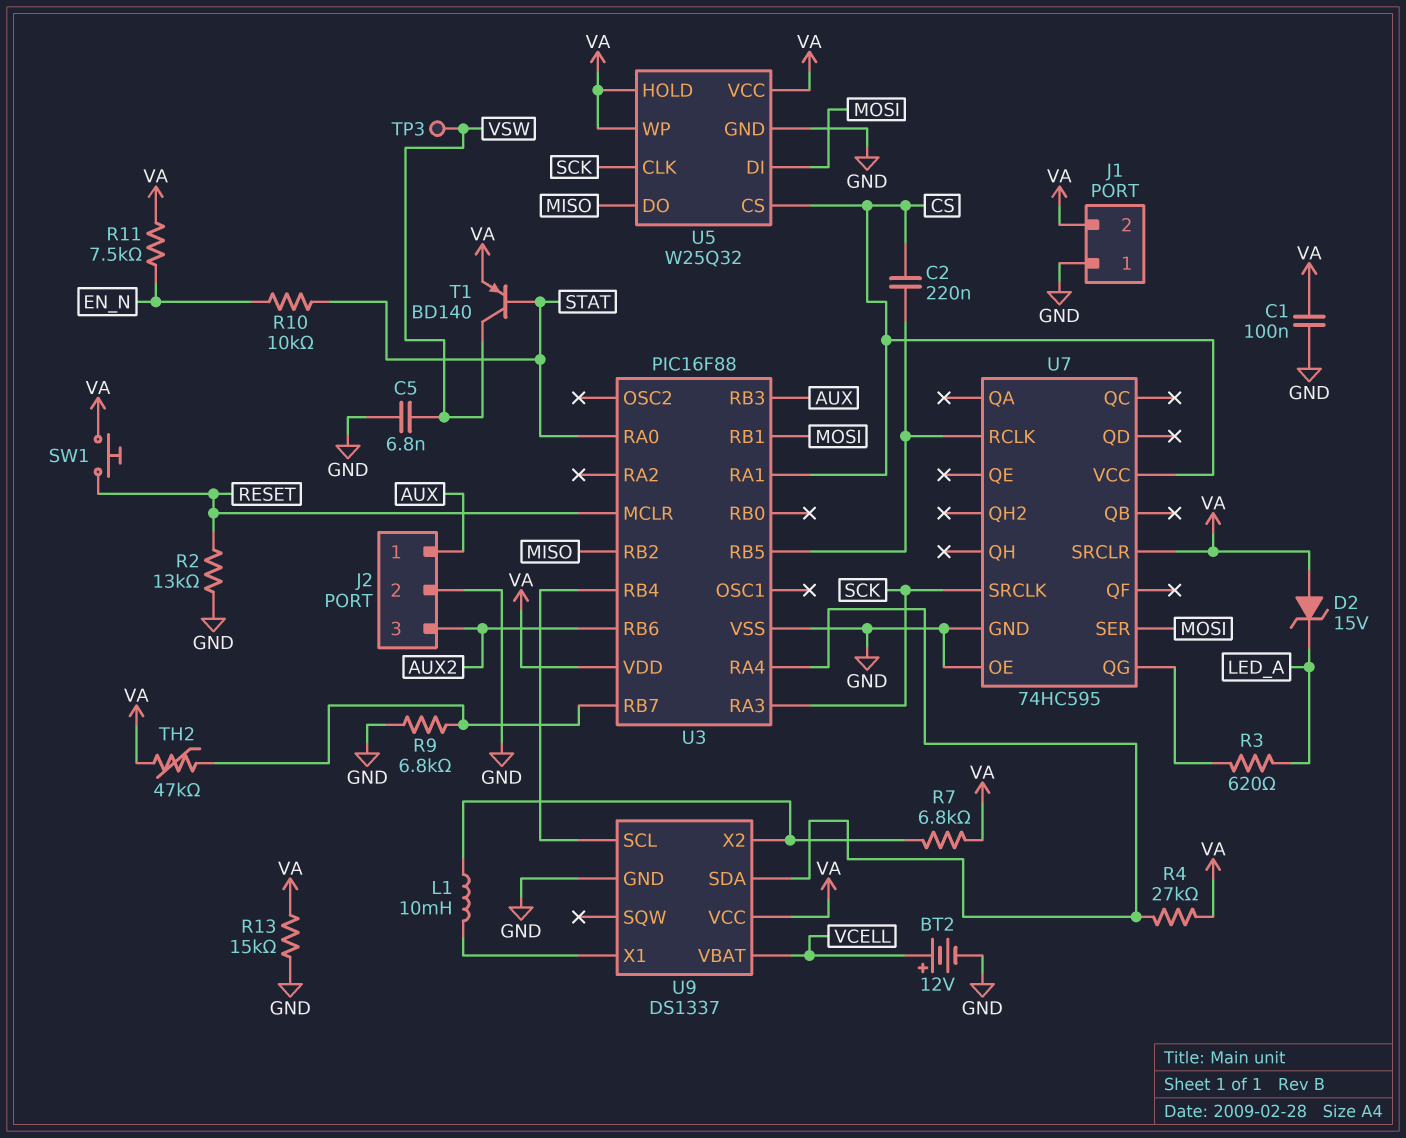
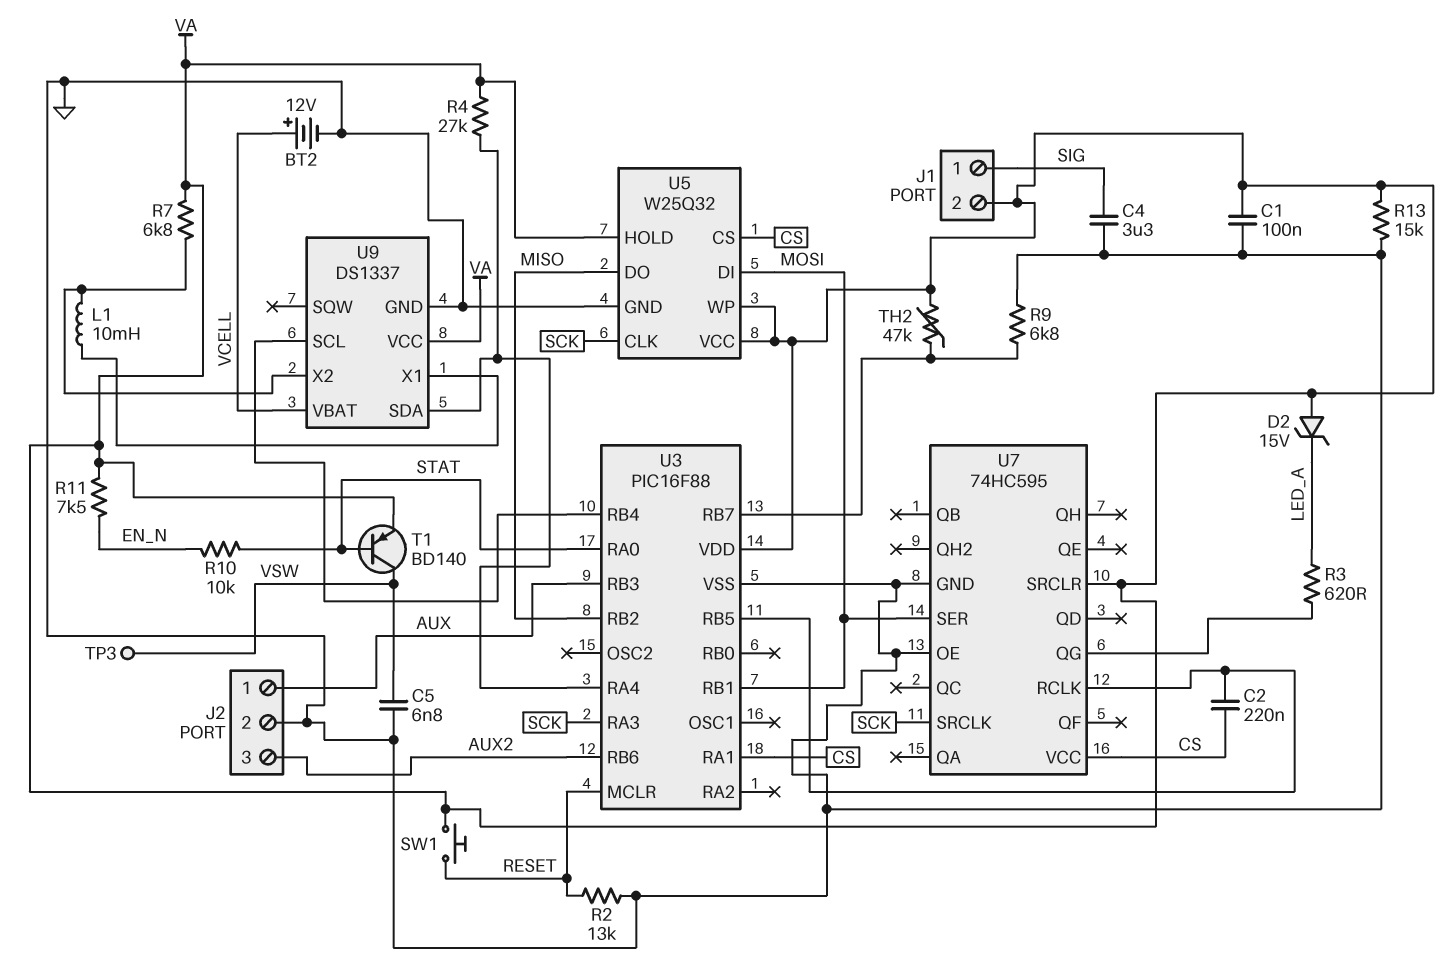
C4: none -> 3.3uF (GND, SIG)
J1 pin 1: GND -> SIG

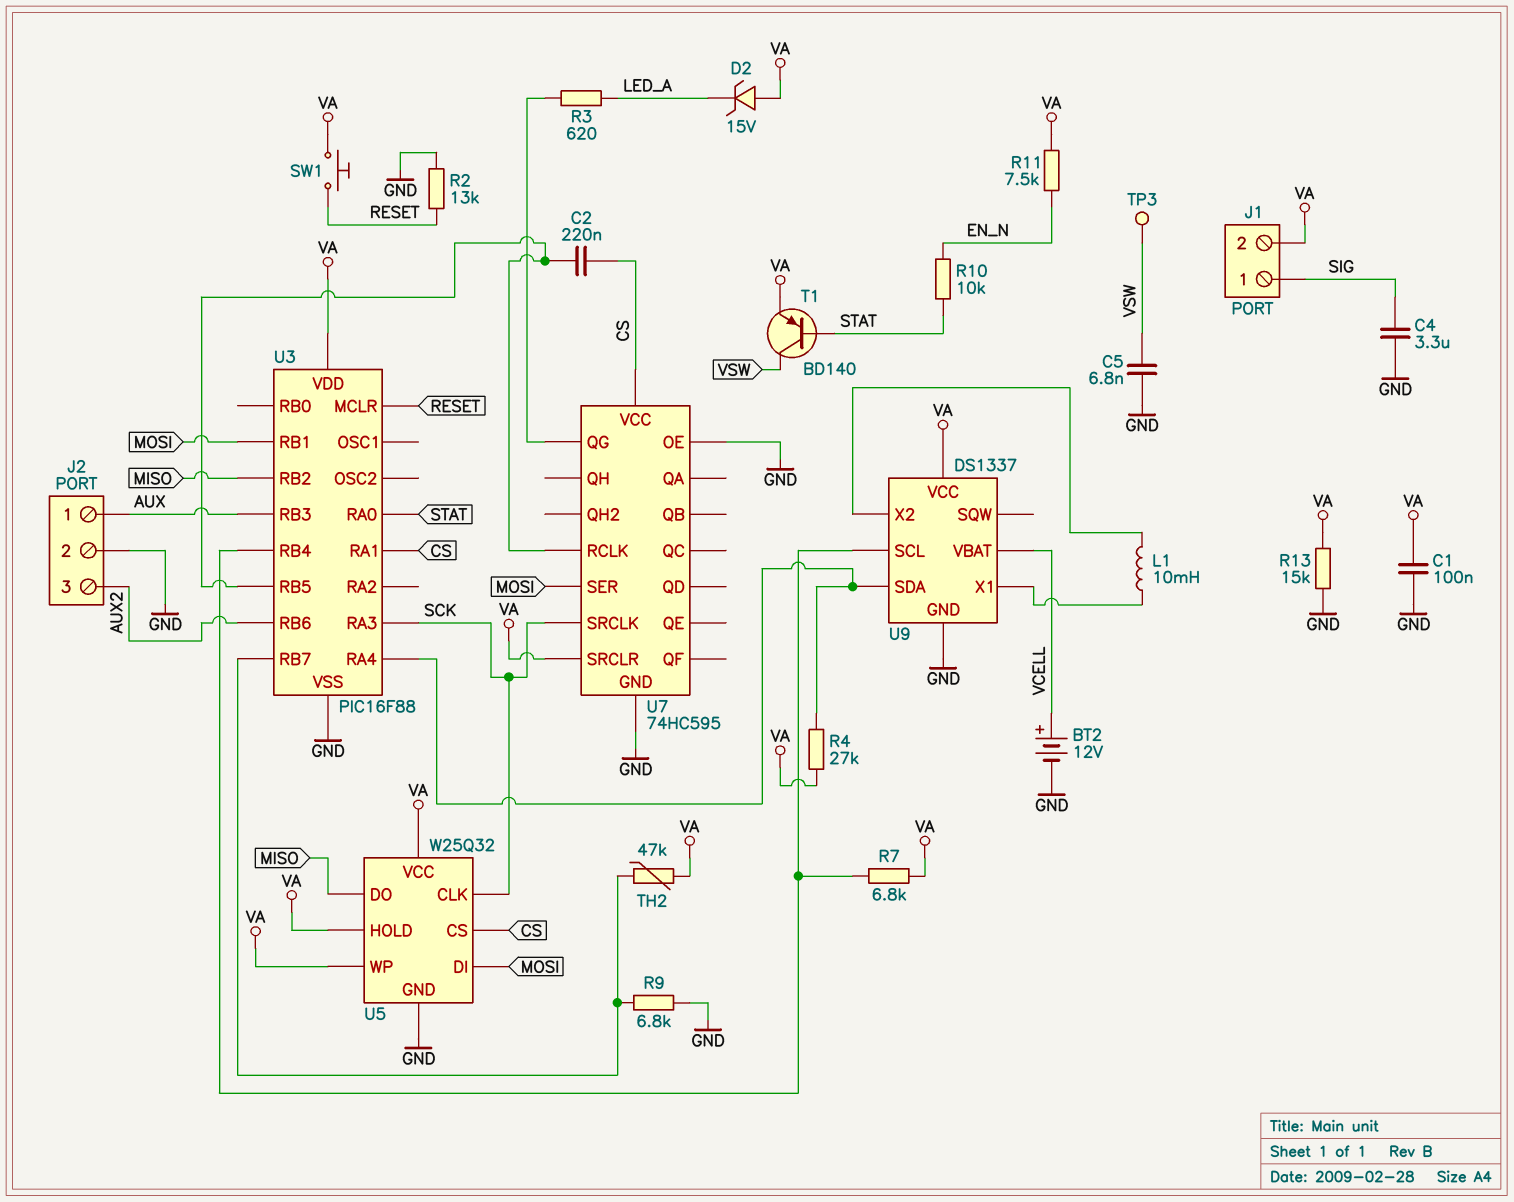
R7: 6.8k (U9/X2, VA) -> 6.8k (U3/RB4, VA)

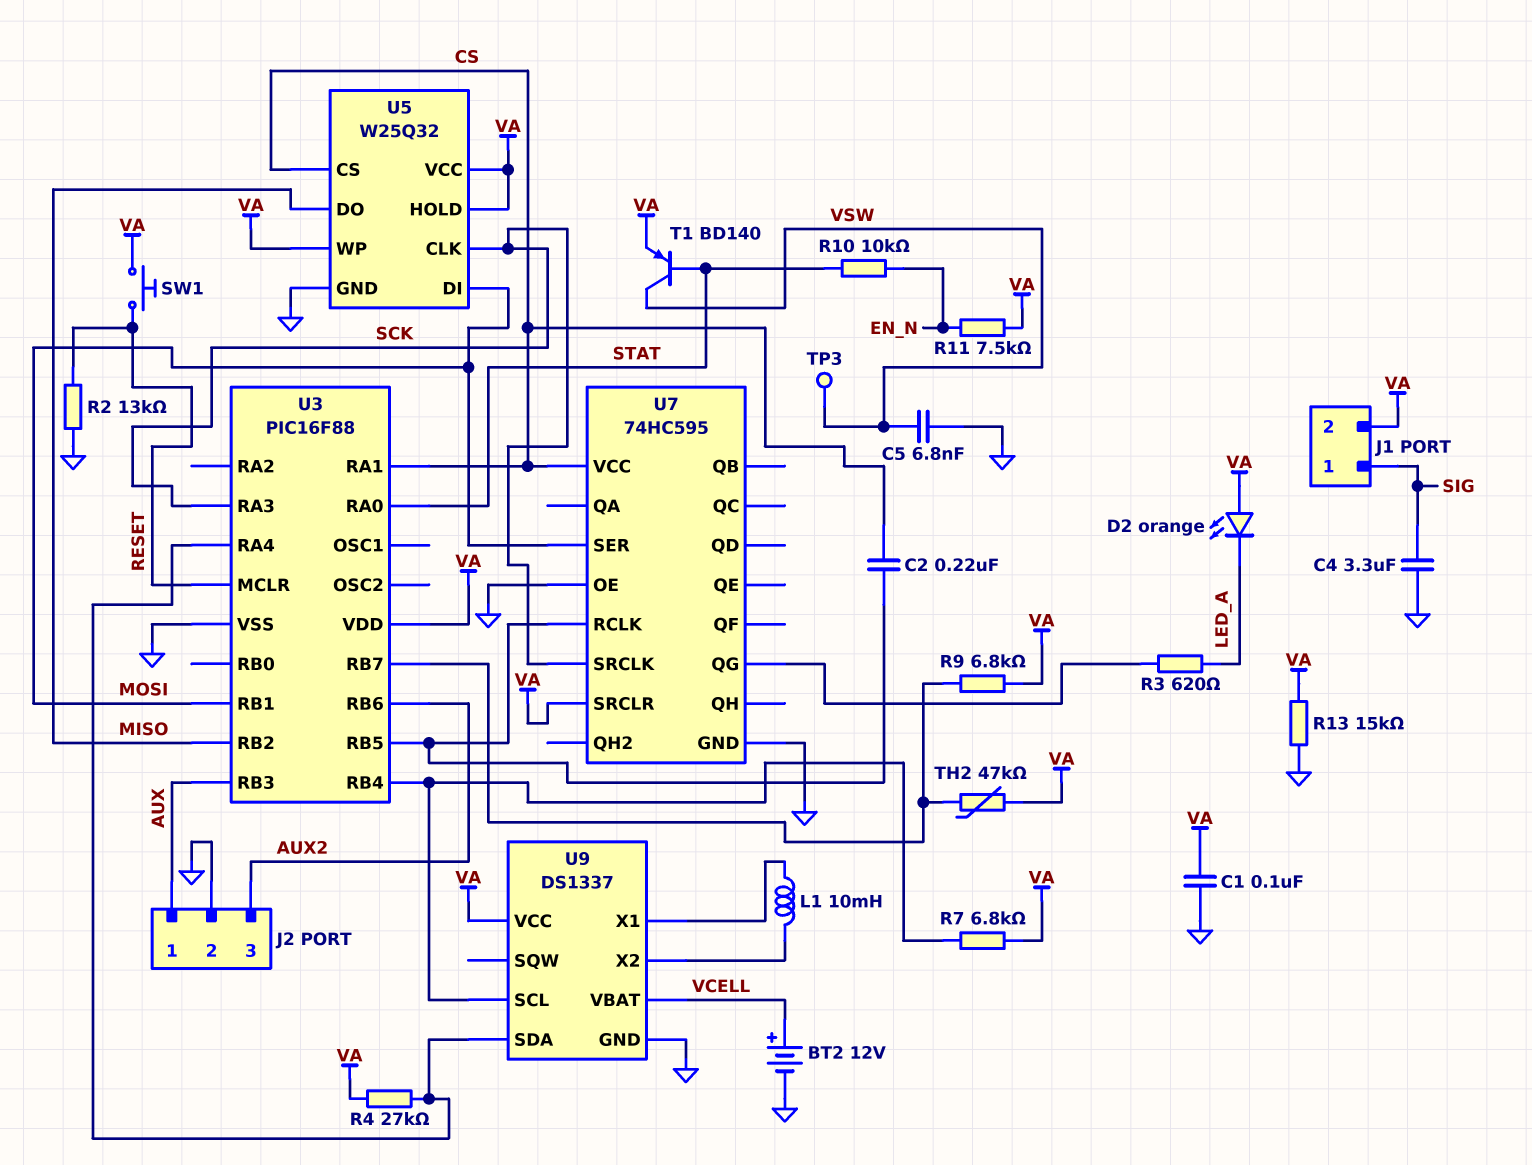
D2: zener 15V (A VA, K LED_A) -> LED orange (A VA, K LED_A)
R9: 6.8k (GND, U3/RB7) -> 6.8k (U3/RB7, VA)

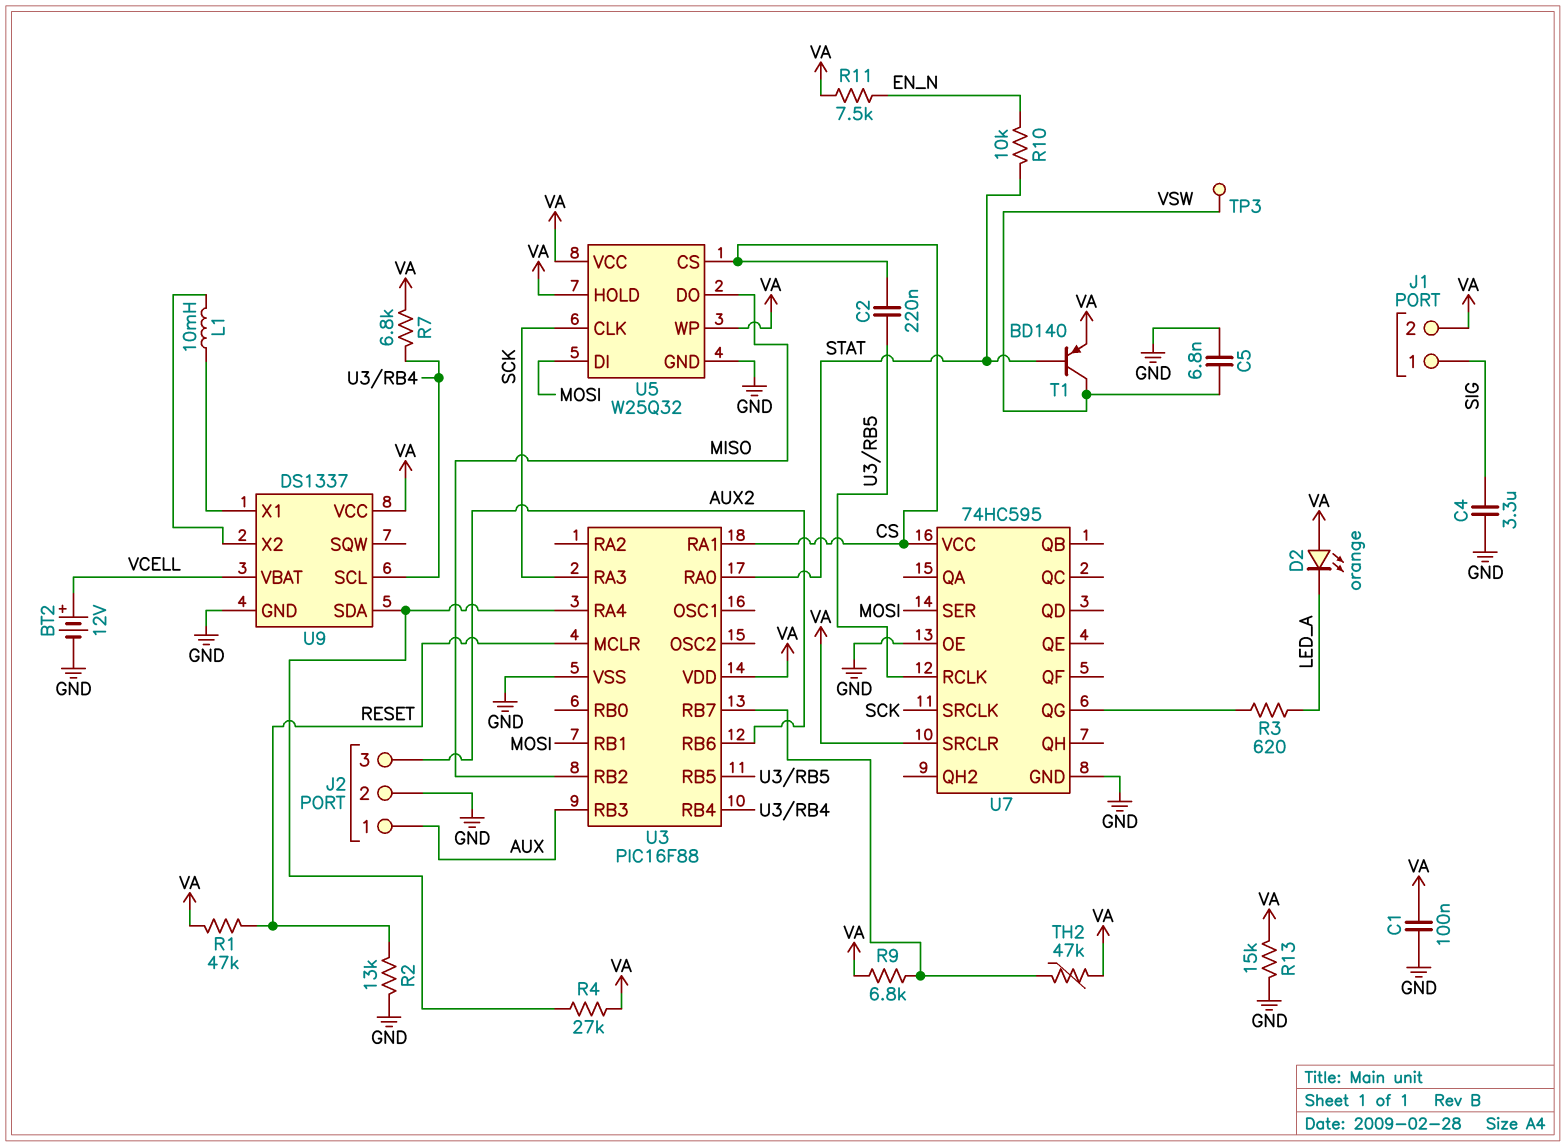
R1: none -> 47k (RESET, VA)
SW1: button (RESET, VA) -> none

